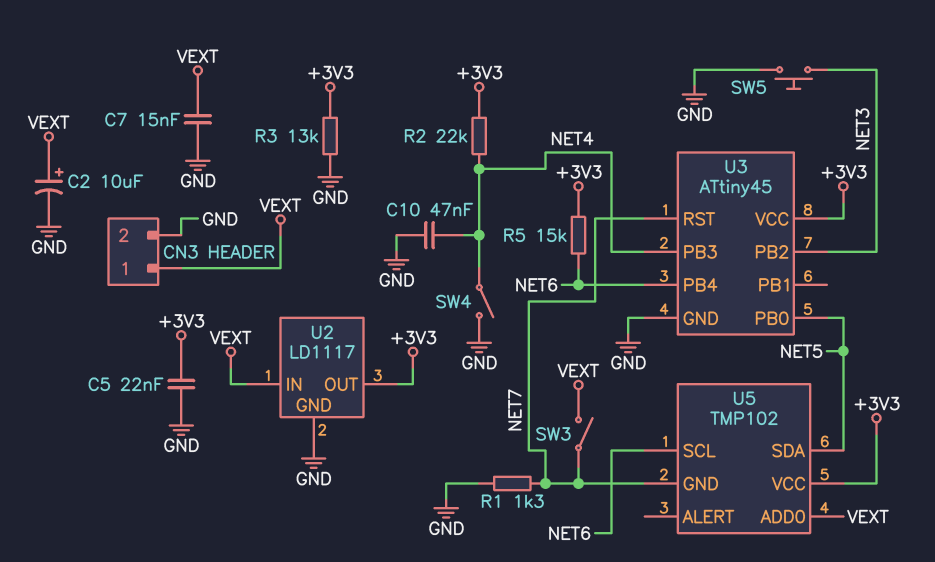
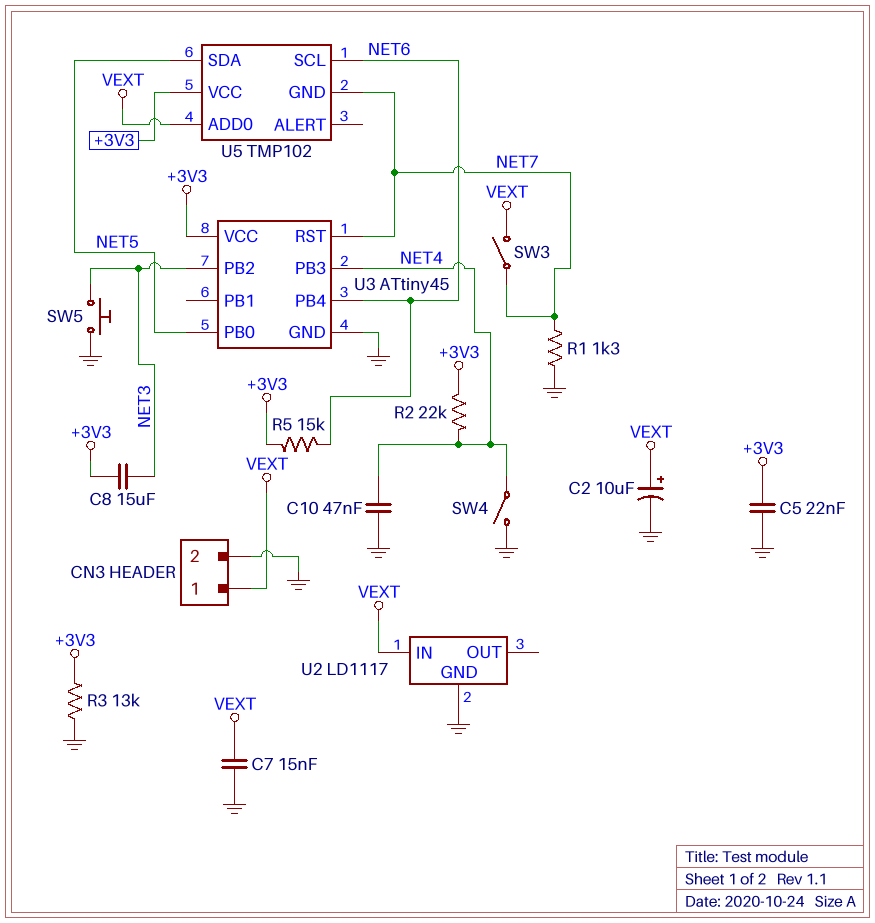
C8: none -> 15uF (+3V3, NET3)
U2 pin OUT: +3V3 -> none

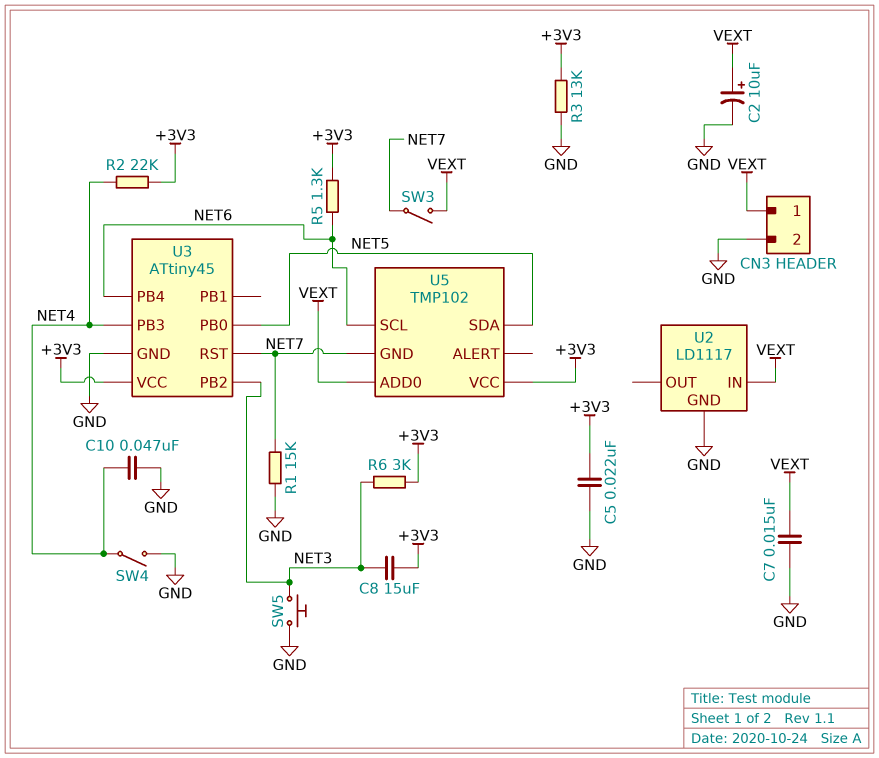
R1: 1.3k (GND, NET7) -> 15k (GND, NET7)
R5: 15k (+3V3, NET6) -> 1.3k (+3V3, NET6)
R6: none -> 3k (+3V3, NET3)

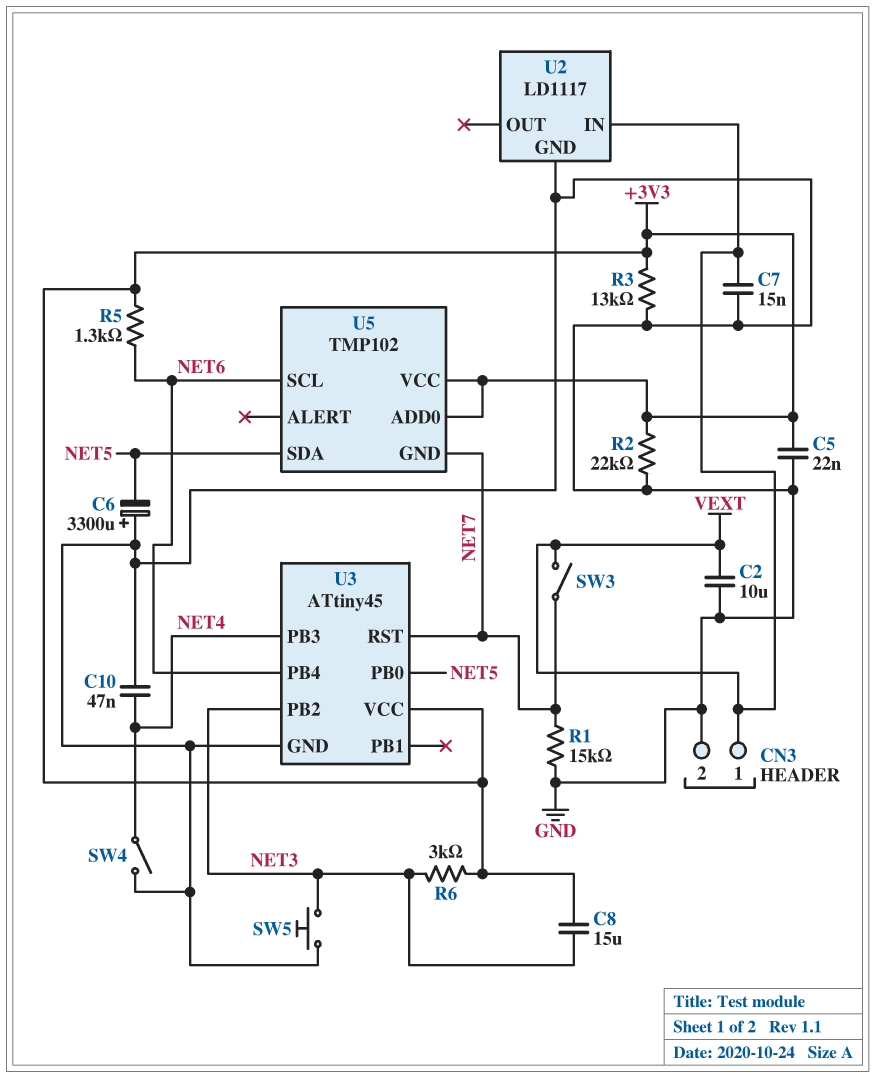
C2: 10uF (plus VEXT, minus GND) -> 10uF (GND, VEXT)
C6: none -> 3300uF (plus GND, minus NET5)
R2: 22k (+3V3, NET4) -> 22k (+3V3, GND)
U5 pin ADD0: VEXT -> +3V3

